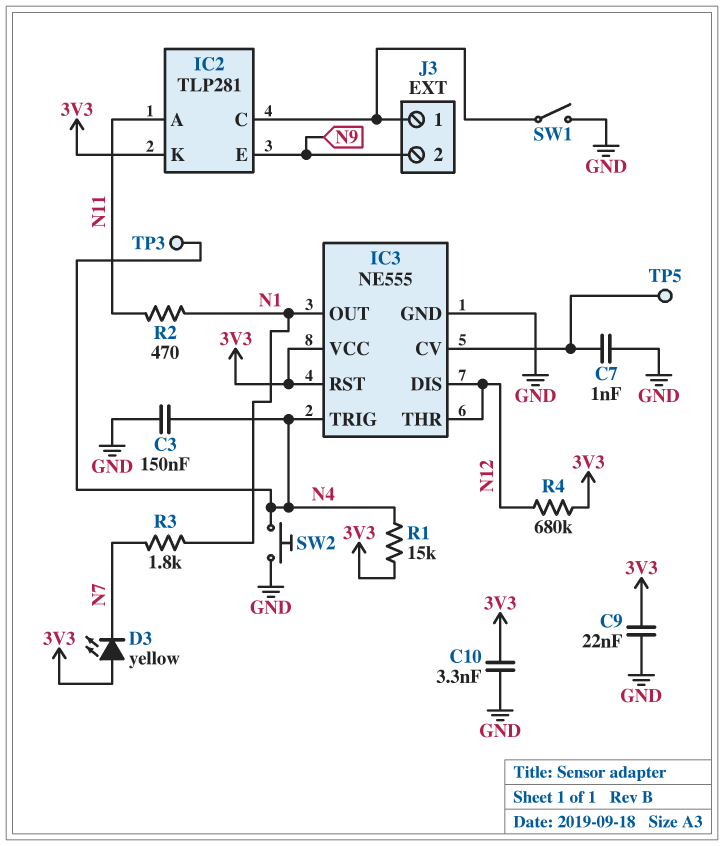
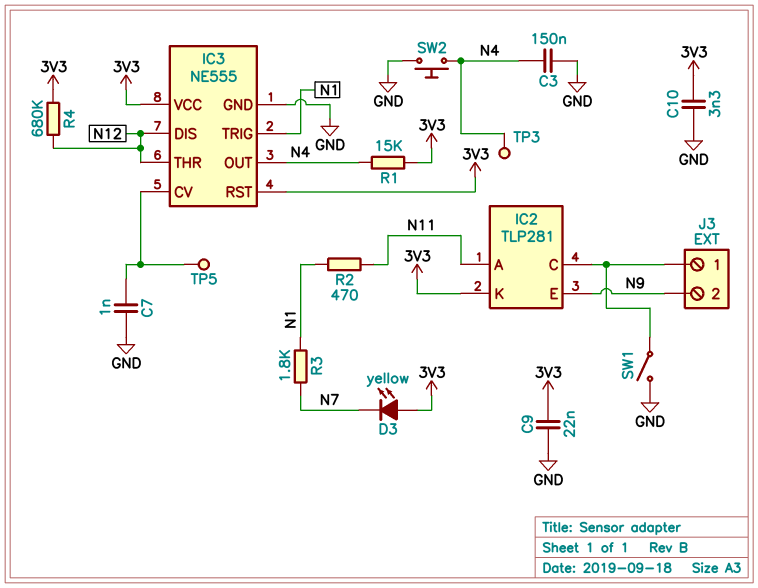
IC3 pin OUT: N1 -> N4
IC3 pin TRIG: N4 -> N1

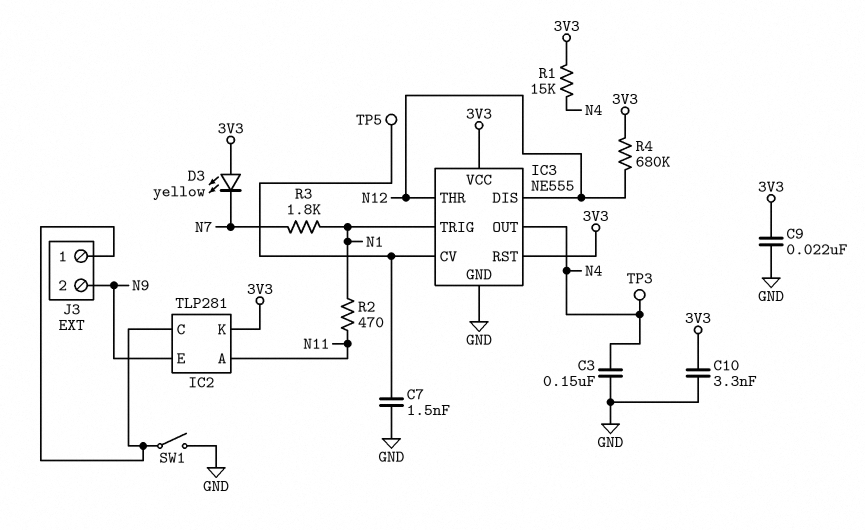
C7: 1nF (GND, IC3/CV) -> 1.5nF (GND, IC3/CV)
SW2: button (GND, N4) -> none

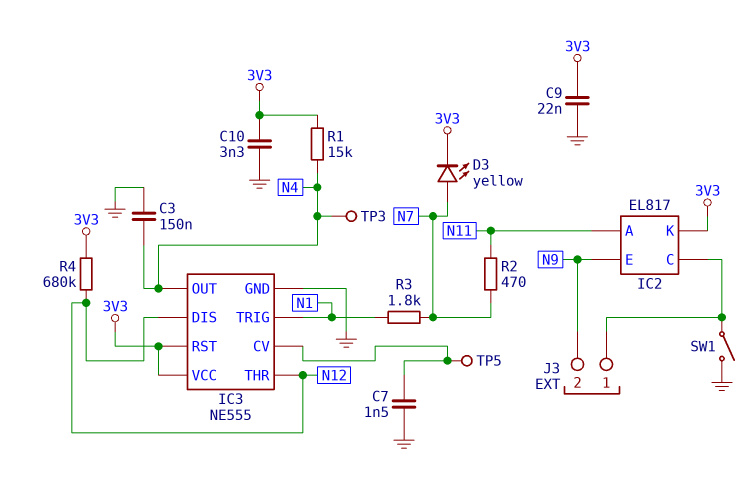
D3: LED yellow (A 3V3, K N7) -> LED yellow (A N7, K 3V3)
IC2: TLP281 -> EL817
R2: 470 (N1, N11) -> 470 (N7, N11)

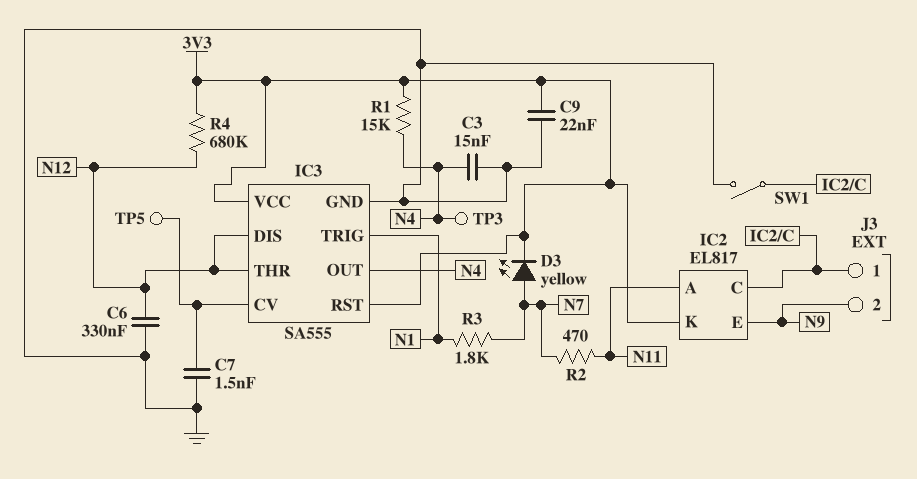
C3: 150nF (GND, N4) -> 15nF (GND, N4)
C6: none -> 330nF (GND, N12)
C10: 3.3nF (3V3, GND) -> none
IC3: NE555 -> SA555

